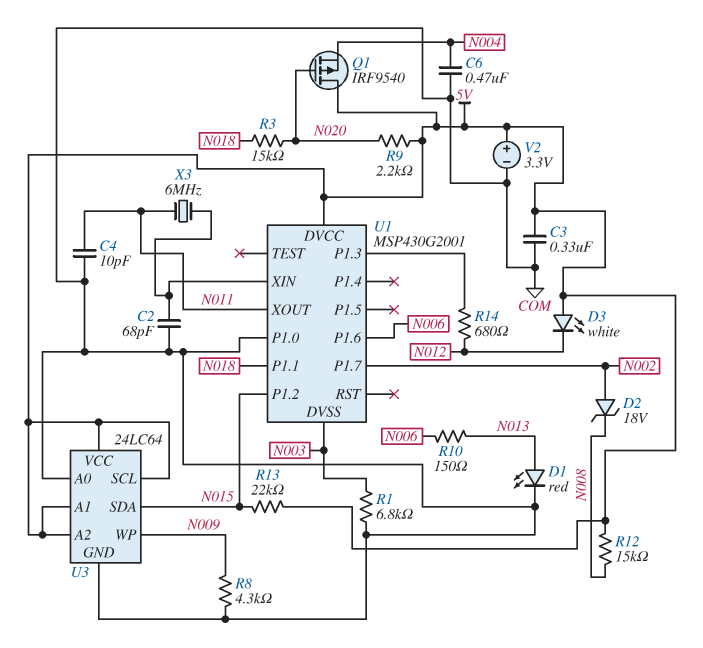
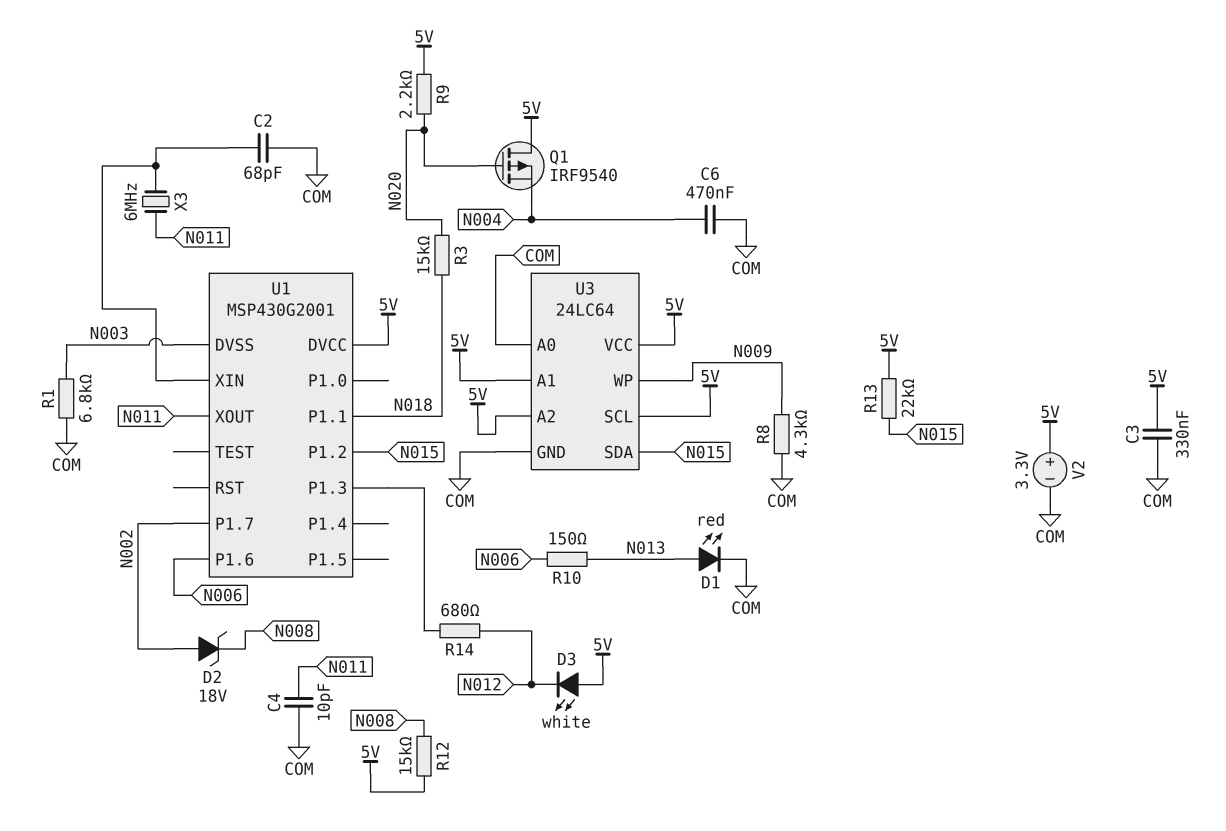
U1 pin P1.0: COM -> none

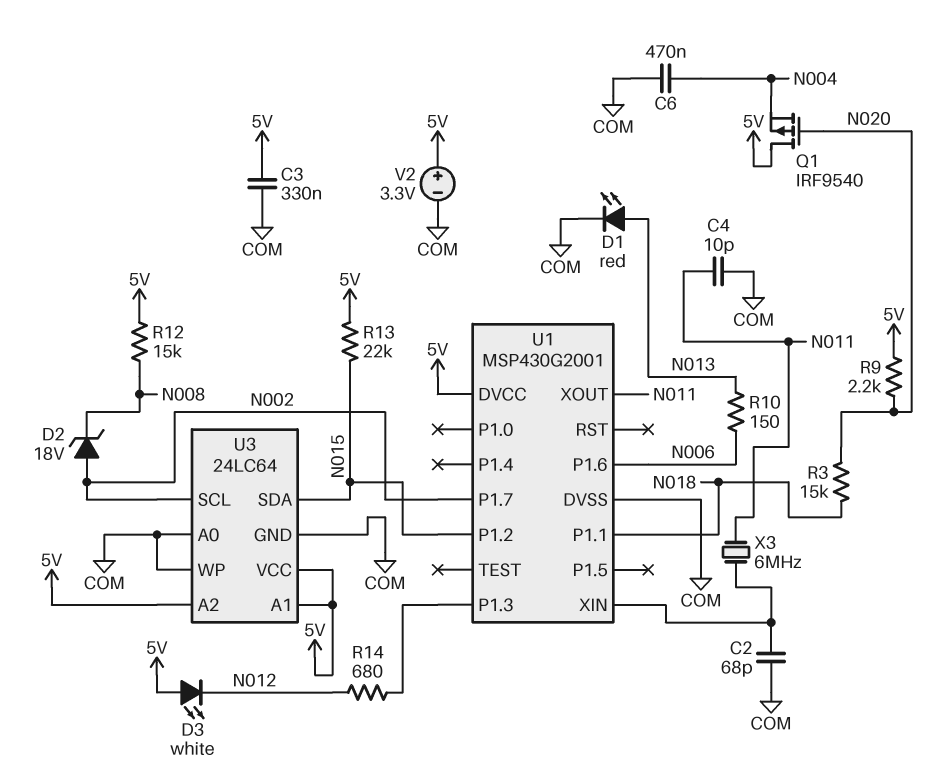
R1: 6.8k (COM, N003) -> none
R8: 4.3k (COM, N009) -> none
U1 pin DVSS: N003 -> COM
U3 pin SCL: 5V -> N002
U3 pin WP: N009 -> COM

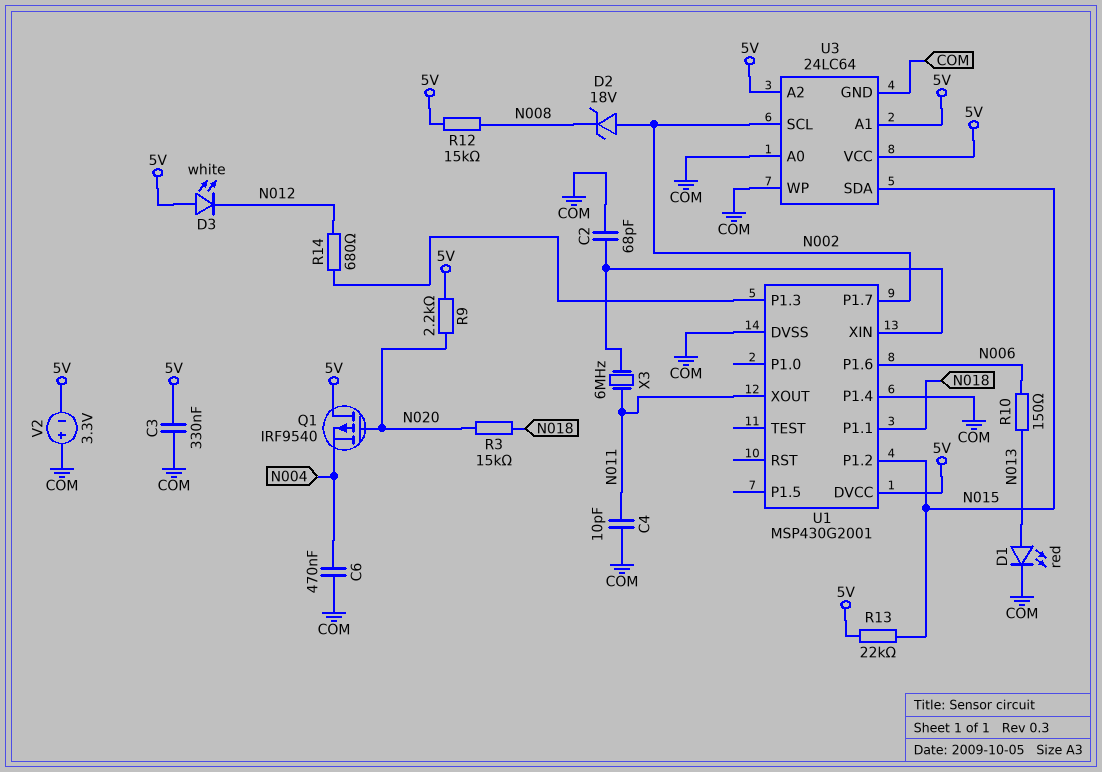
U1 pin P1.4: none -> COM
V2: 3.3V (plus 5V, minus COM) -> 3.3V (plus COM, minus 5V)

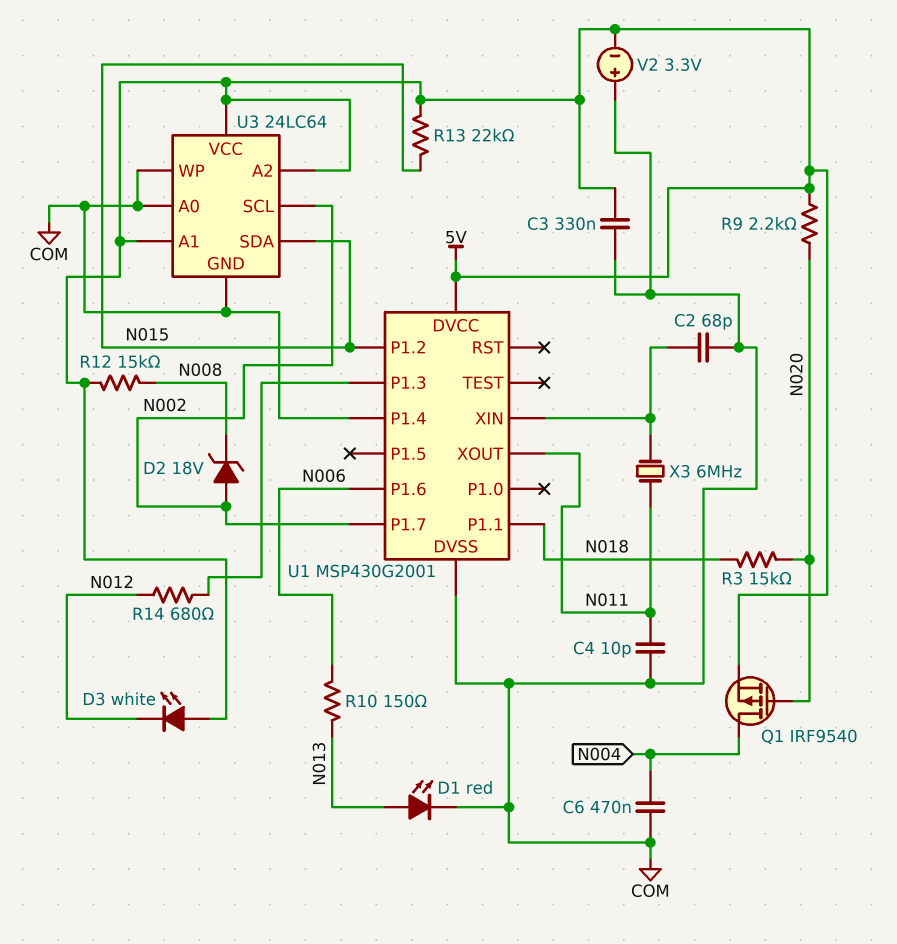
Q1: PMOS IRF9540 (G N020, D 5V, S N004) -> PMOS IRF9540 (G N020, D N004, S 5V)

